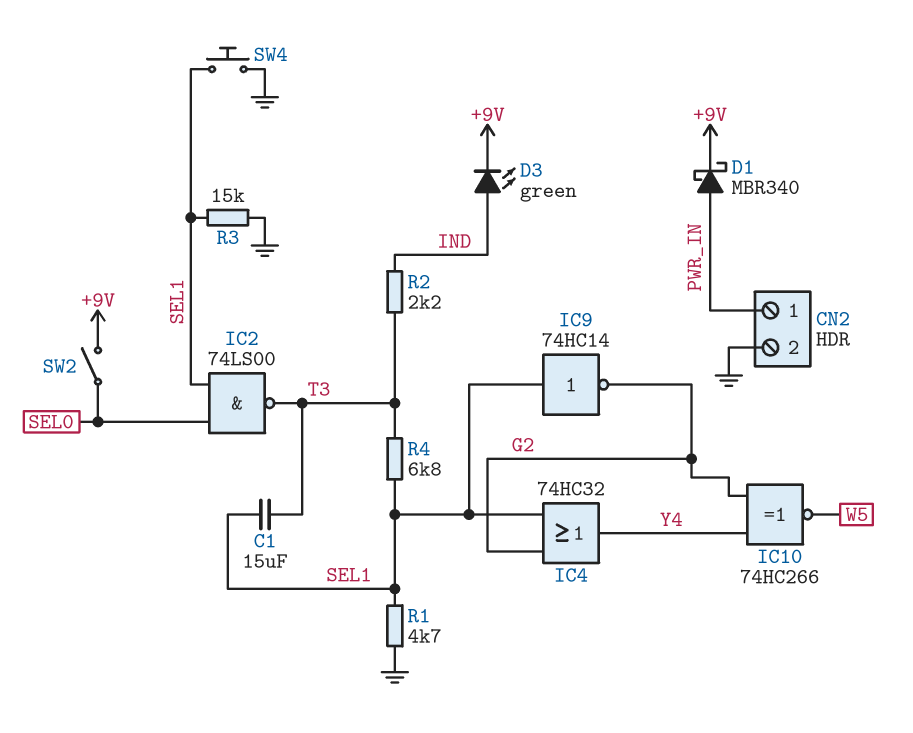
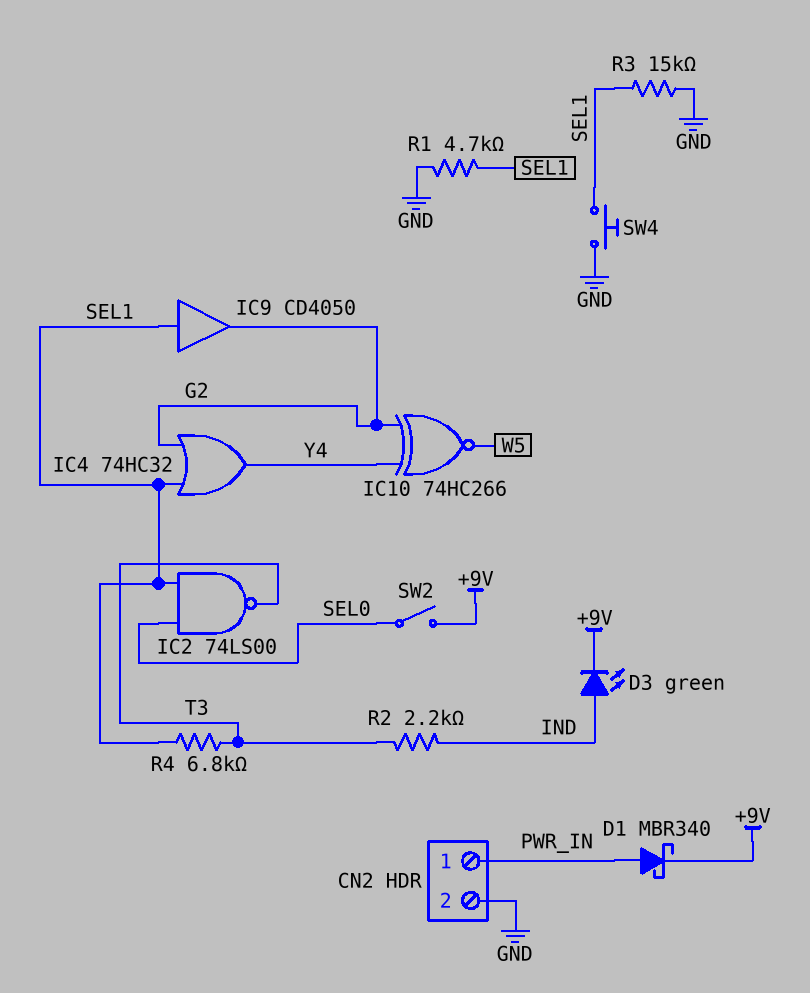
C1: 15uF (SEL1, T3) -> none
IC9: NOT 74HC14 (in SEL1, out G2) -> buffer CD4050 (in SEL1, out G2)

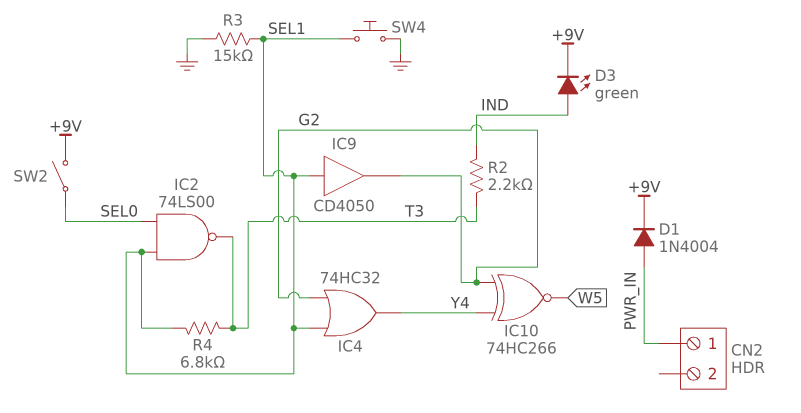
CN2 pin 2: GND -> none
D1: schottky MBR340 (A PWR_IN, K +9V) -> diode 1N4004 (A PWR_IN, K +9V)
R1: 4.7k (GND, SEL1) -> none

